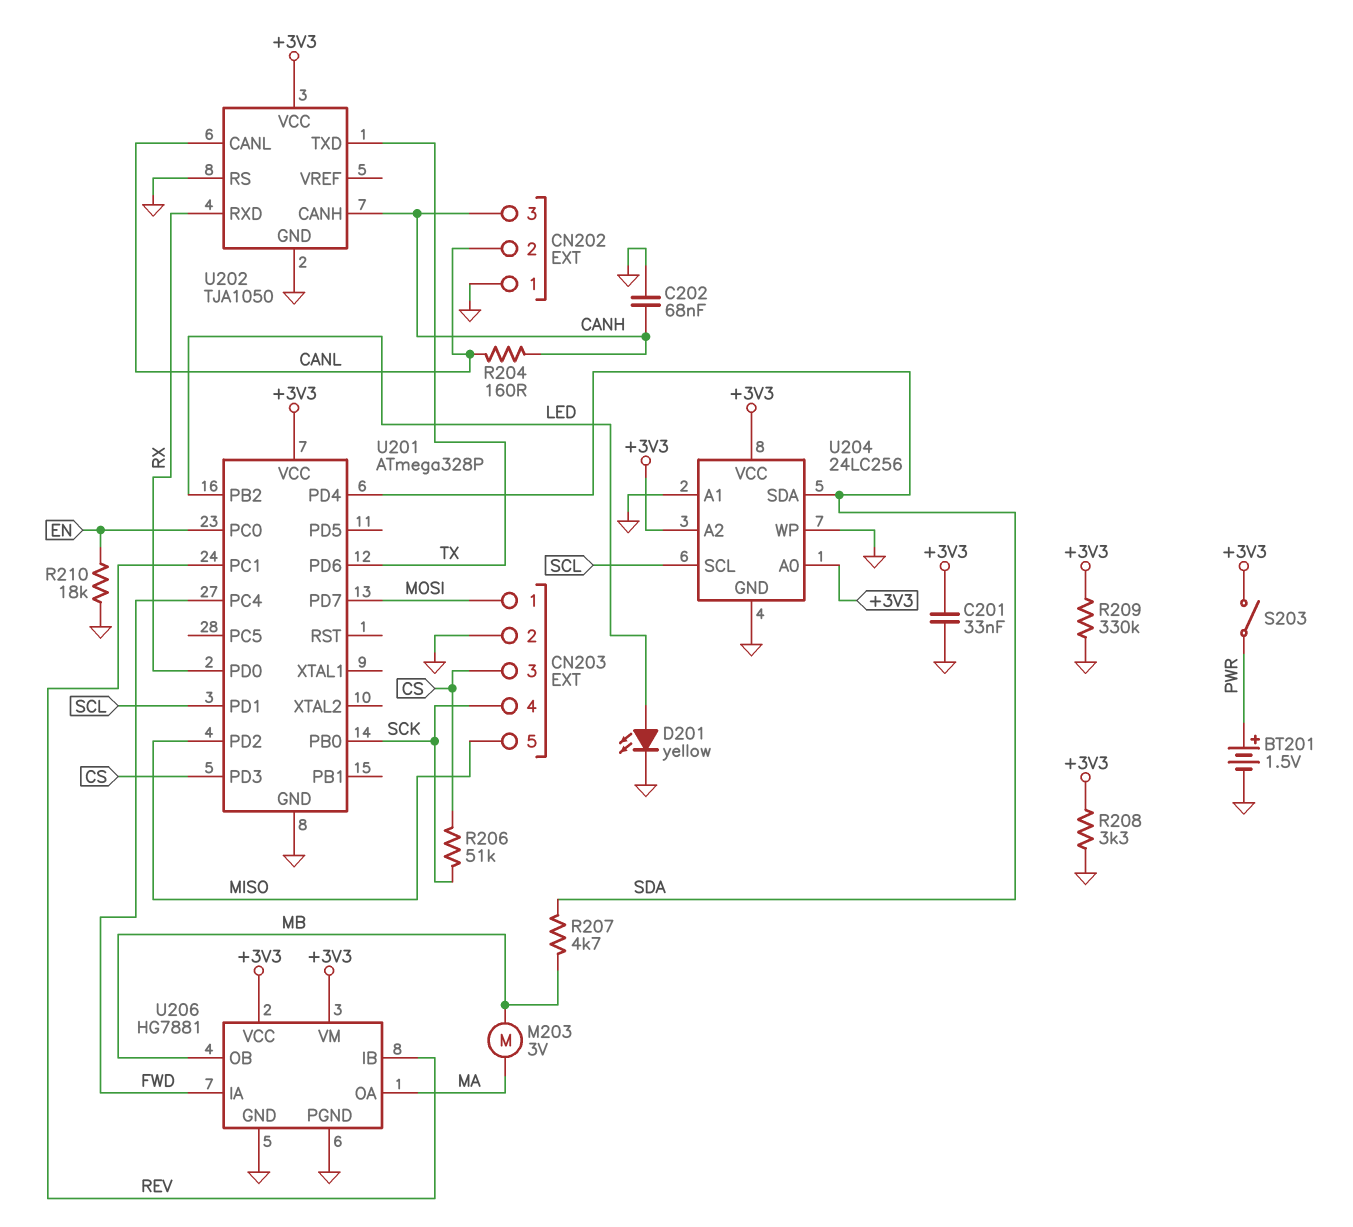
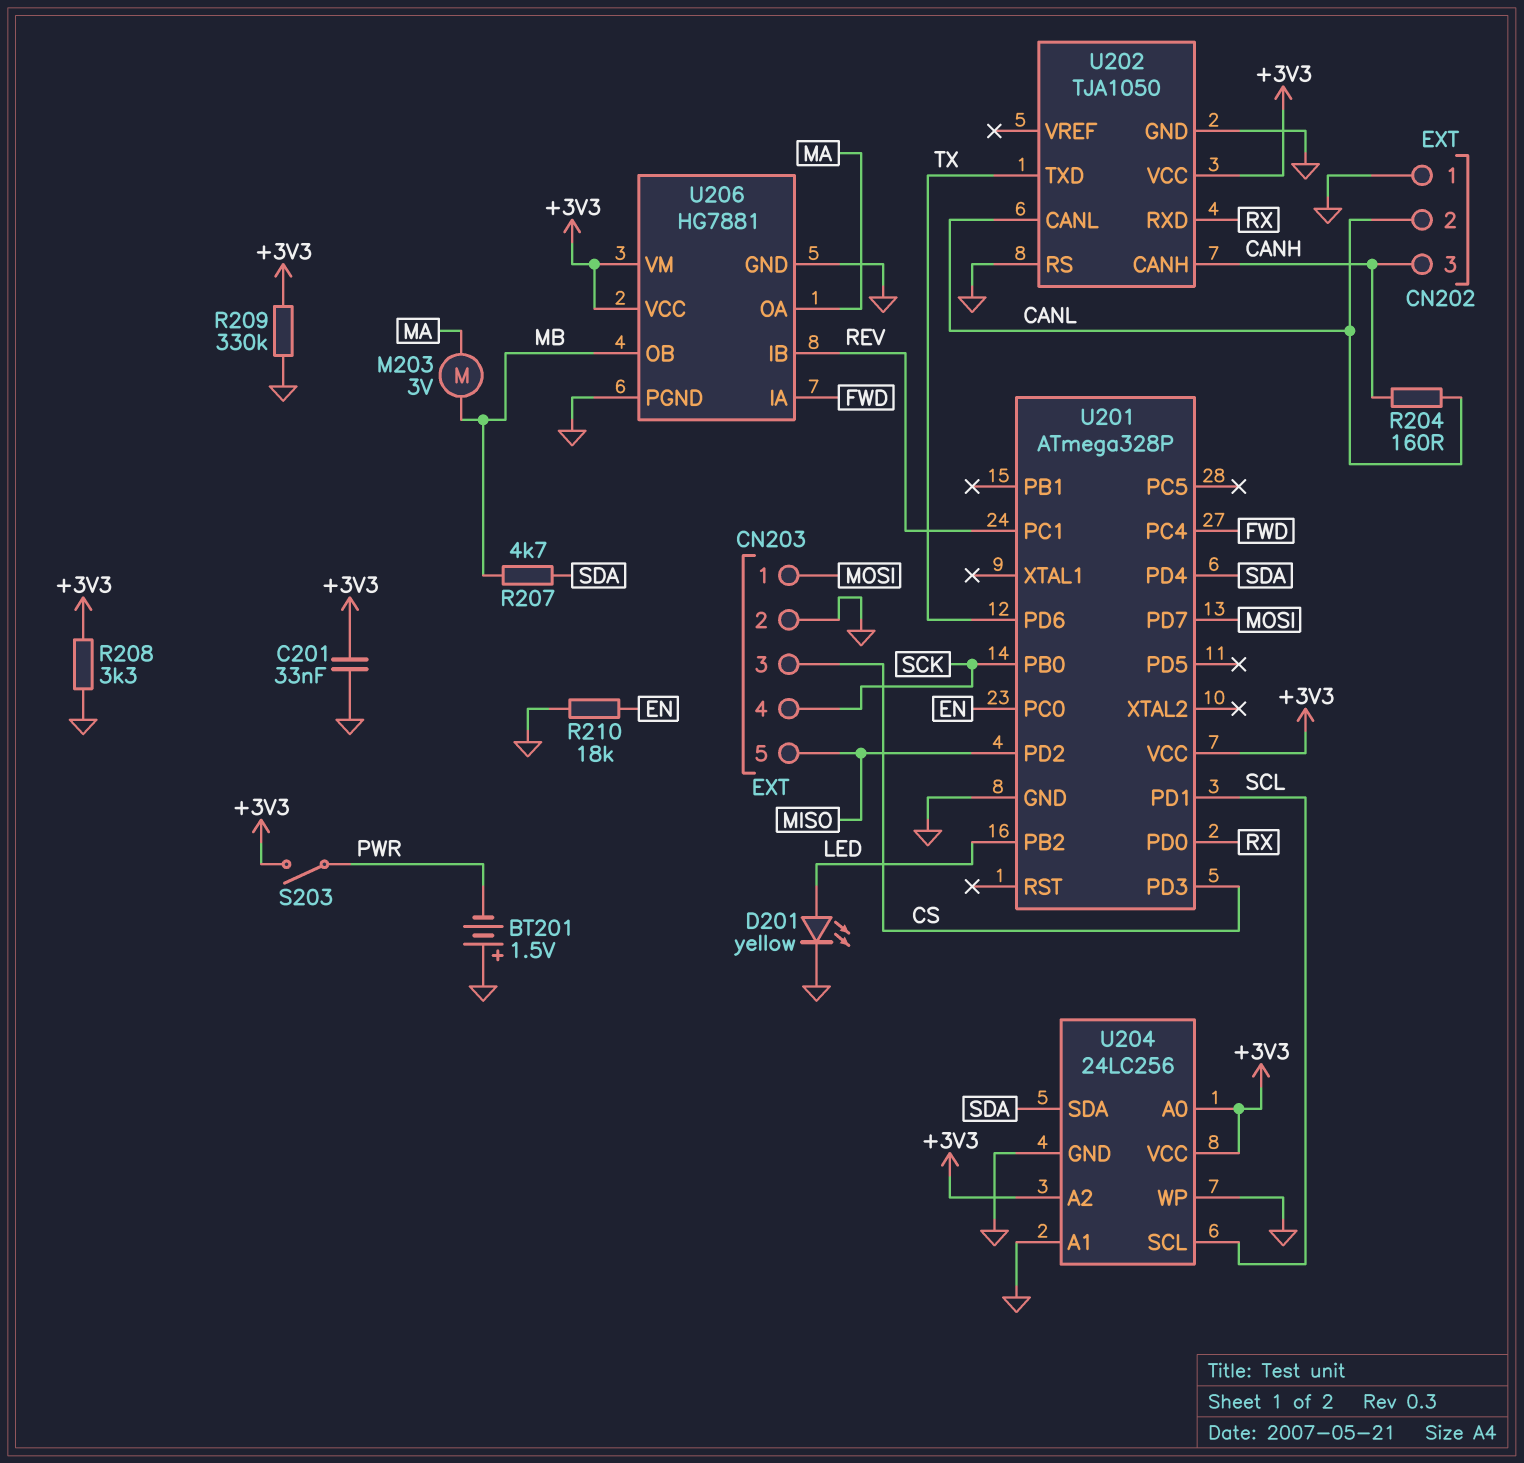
BT201: 1.5V (plus PWR, minus GND) -> 1.5V (plus GND, minus PWR)
C202: 68nF (CANH, GND) -> none
R206: 51k (CS, SCK) -> none

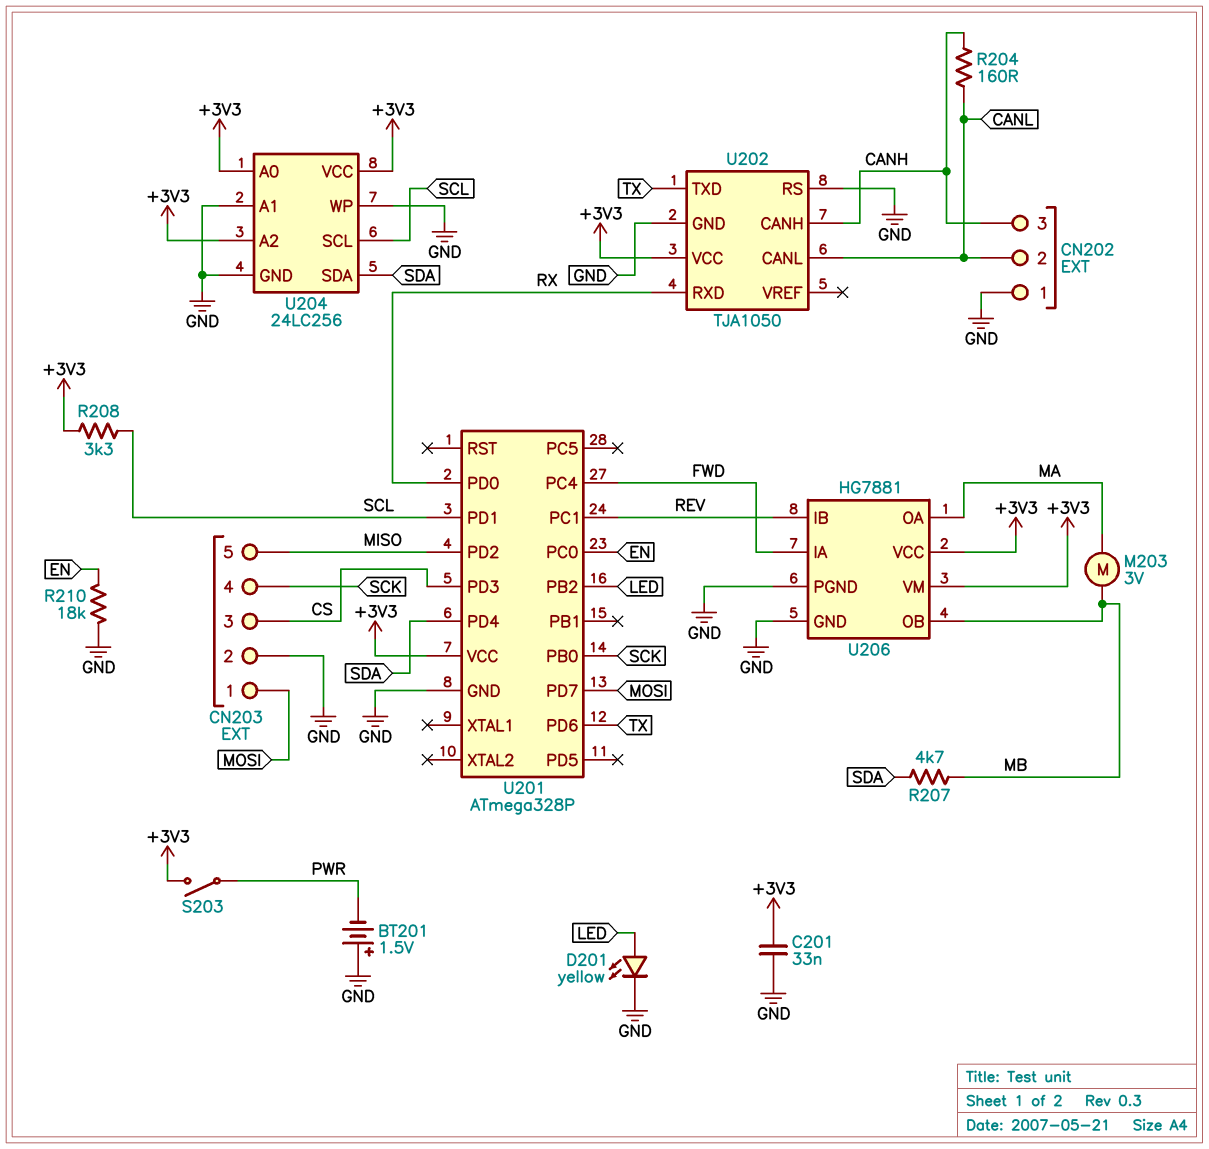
R208: 3.3k (+3V3, GND) -> 3.3k (+3V3, SCL)
R209: 330k (+3V3, GND) -> none

